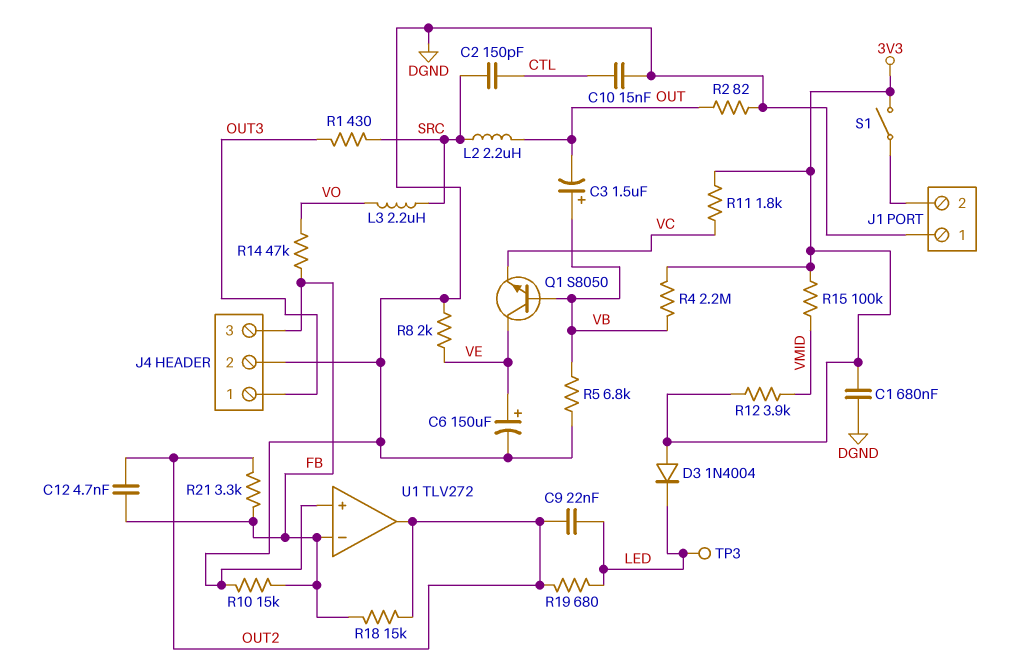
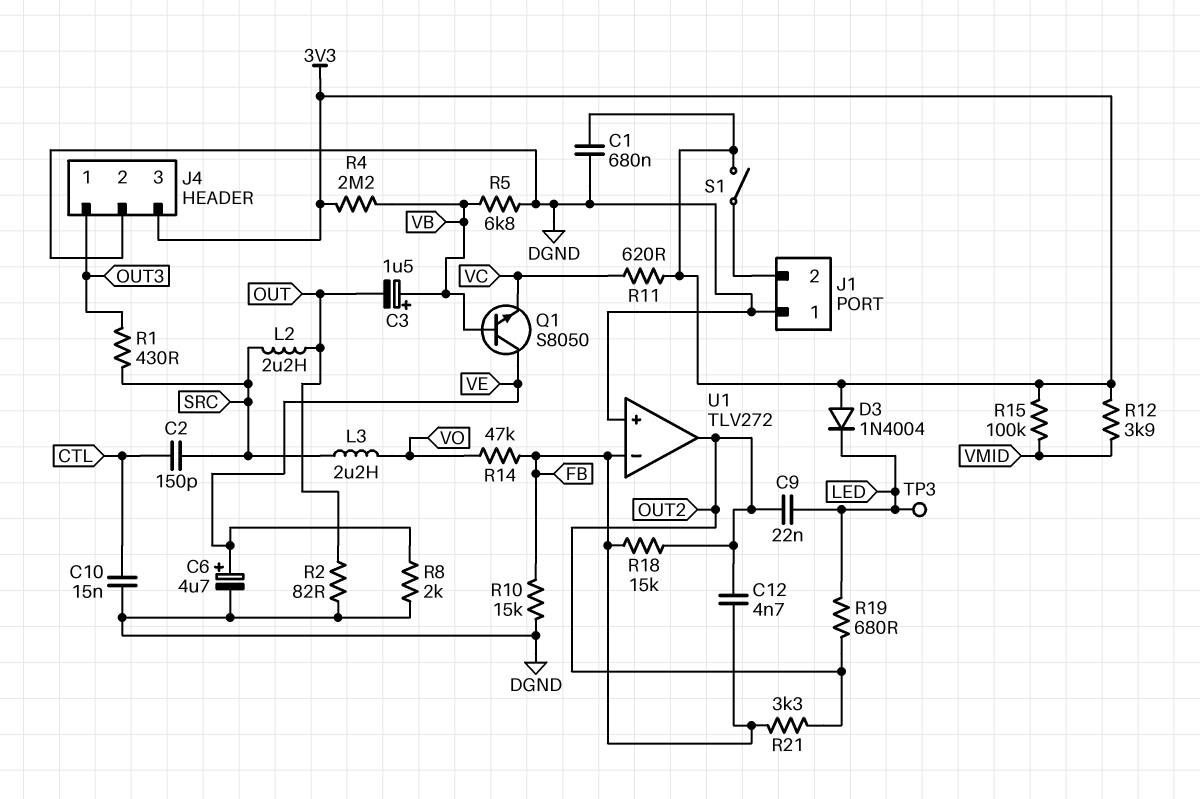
C6: 150uF (plus VE, minus DGND) -> 4.7uF (plus VE, minus DGND)
J4 pin 3: FB -> 3V3
R11: 1.8k (3V3, VC) -> 620 (3V3, VC)

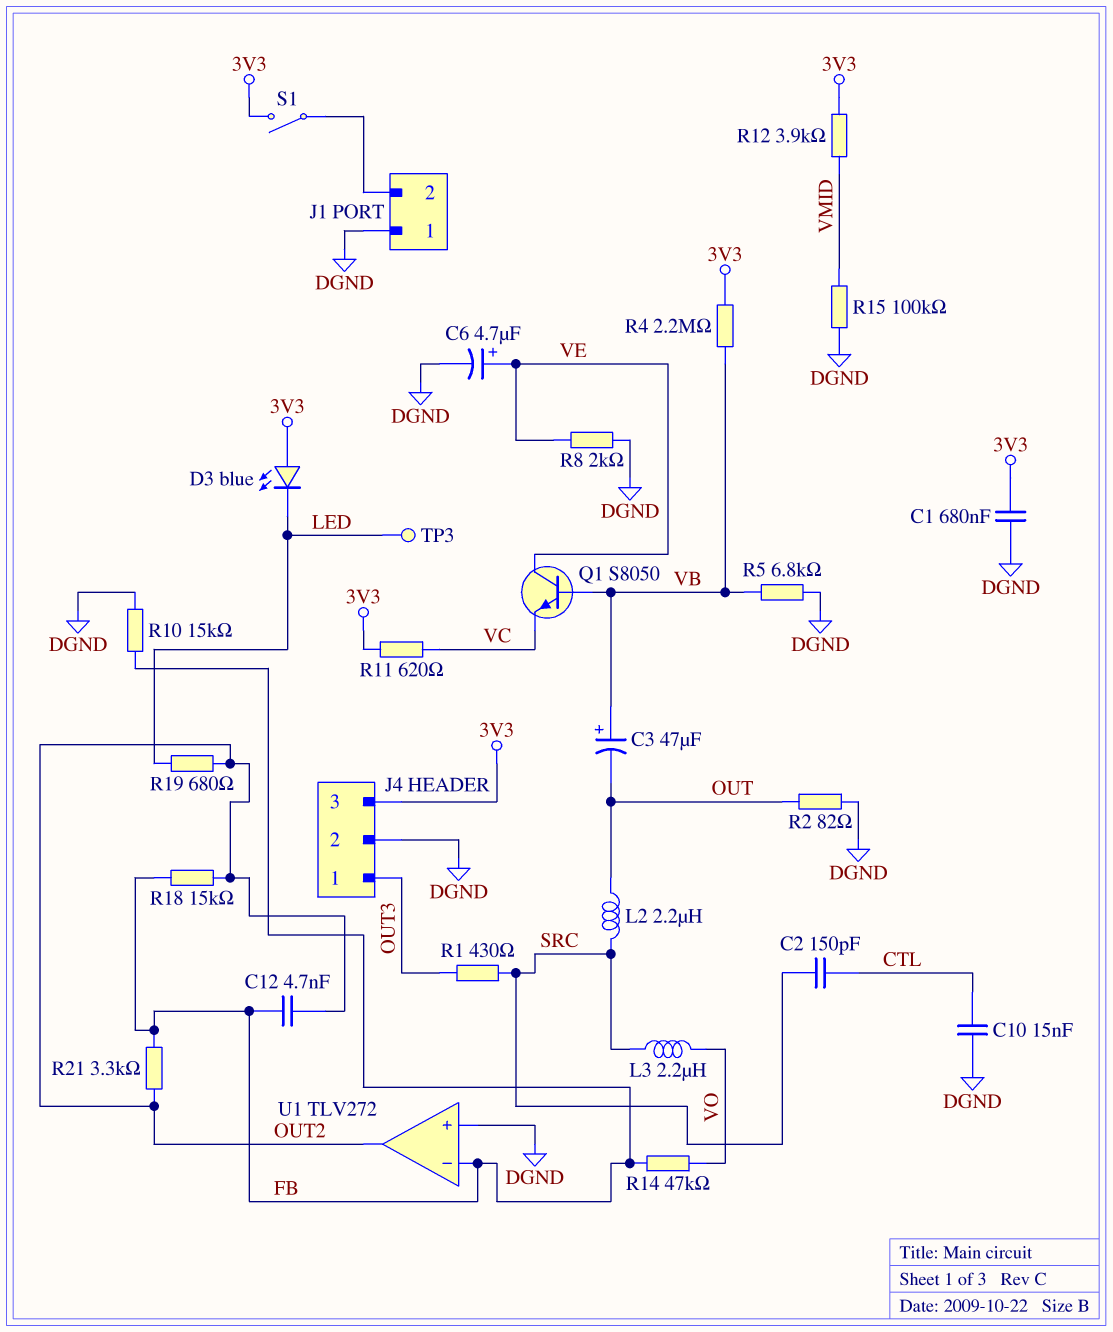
C3: 1.5uF (plus VB, minus OUT) -> 47uF (plus VB, minus OUT)
C9: 22nF (LED, OUT2) -> none
D3: diode 1N4004 (A 3V3, K LED) -> LED blue (A 3V3, K LED)
R15: 100k (3V3, VMID) -> 100k (DGND, VMID)

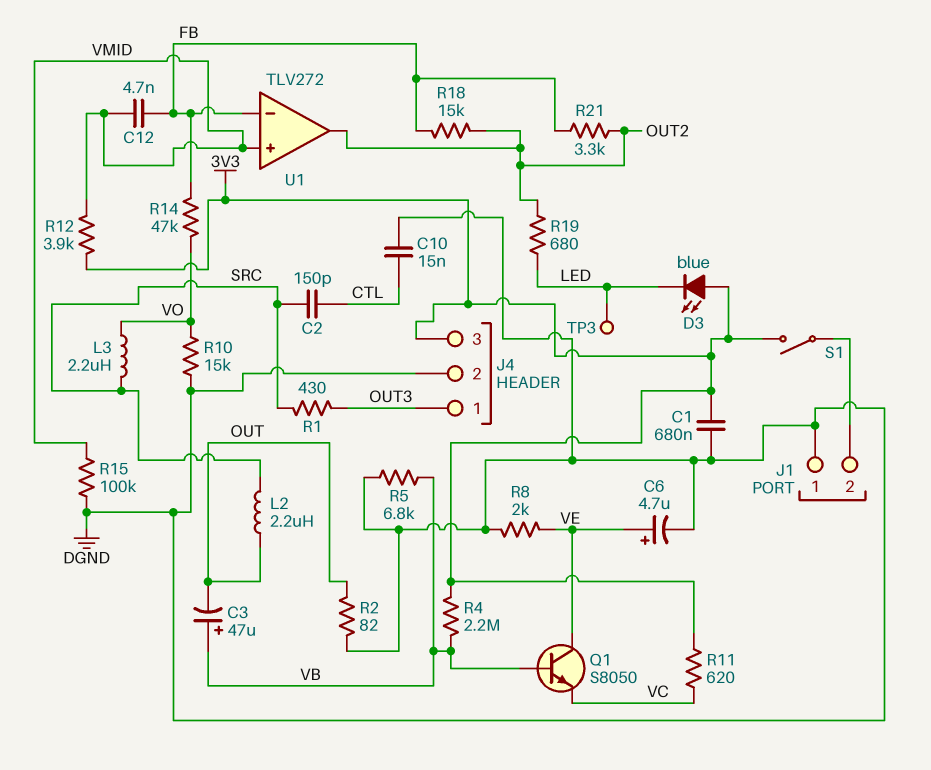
C12: 4.7nF (FB, OUT2) -> 4.7nF (FB, VMID)
R10: 15k (DGND, FB) -> 15k (DGND, VO)
U1 pin in+: DGND -> VMID

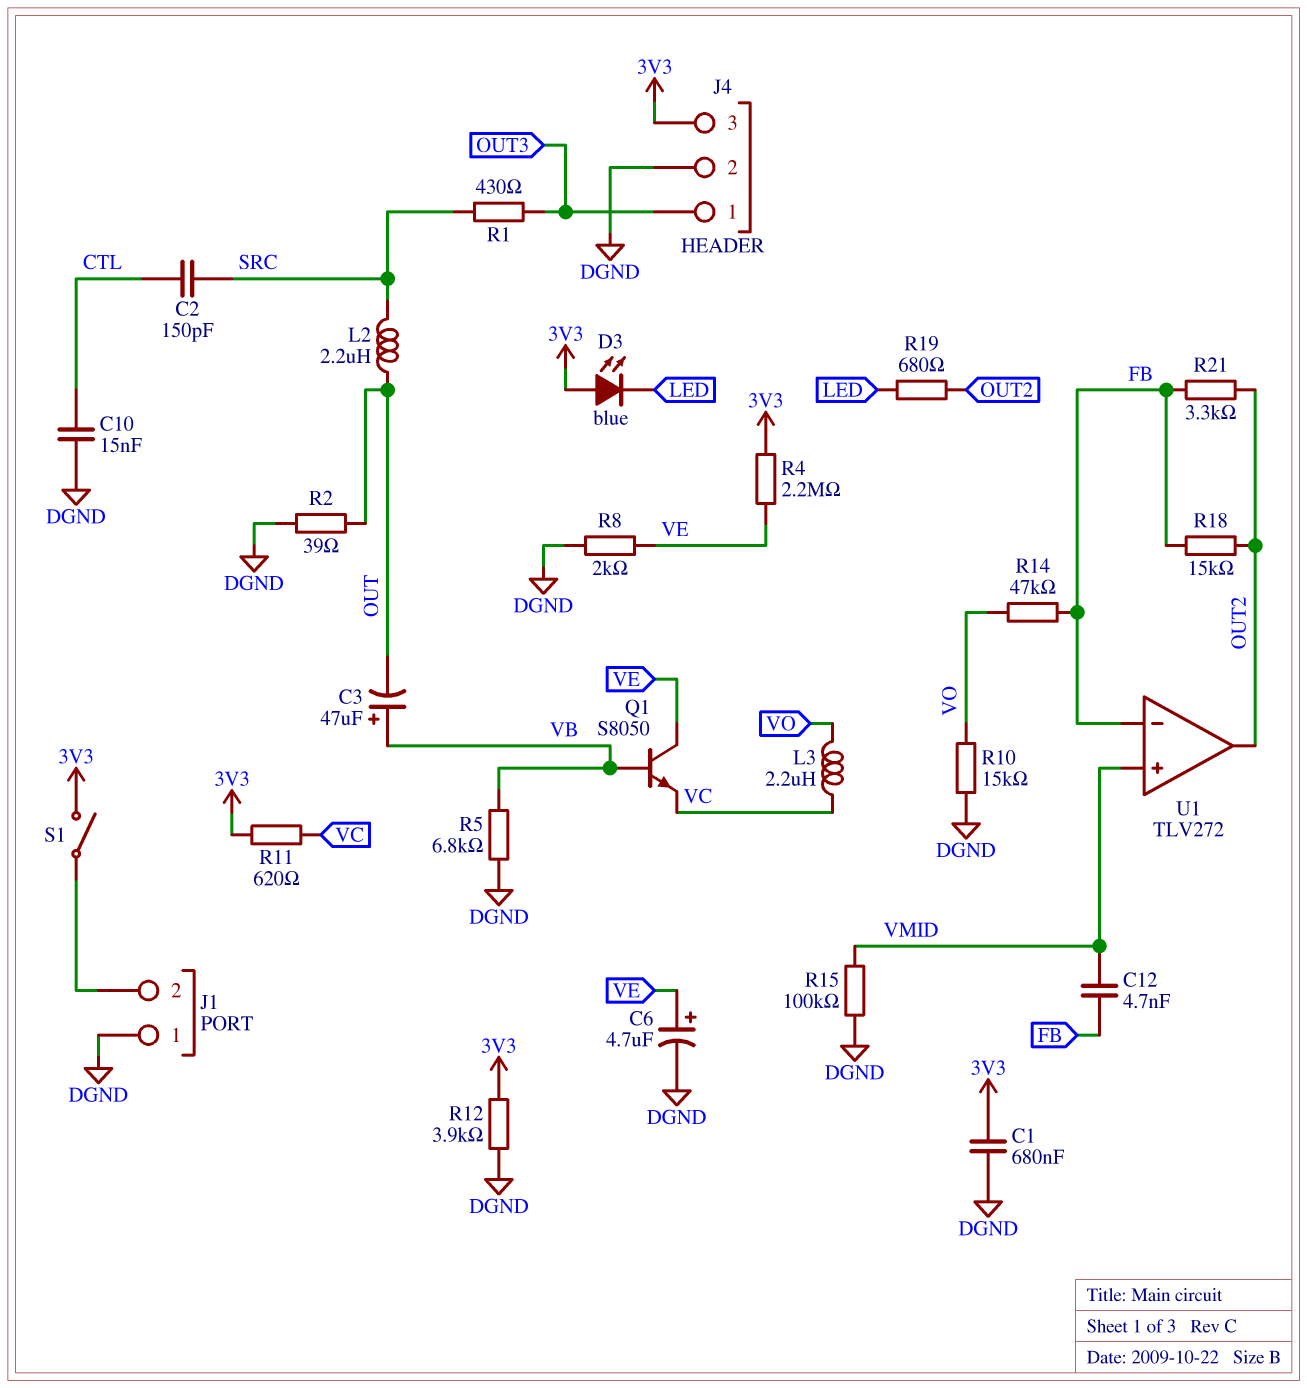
L3: 2.2uH (SRC, VO) -> 2.2uH (VC, VO)
R2: 82 (DGND, OUT) -> 39 (DGND, OUT)
R4: 2.2M (3V3, VB) -> 2.2M (3V3, VE)
R12: 3.9k (3V3, VMID) -> 3.9k (3V3, DGND)
TP3: test point (LED) -> none

